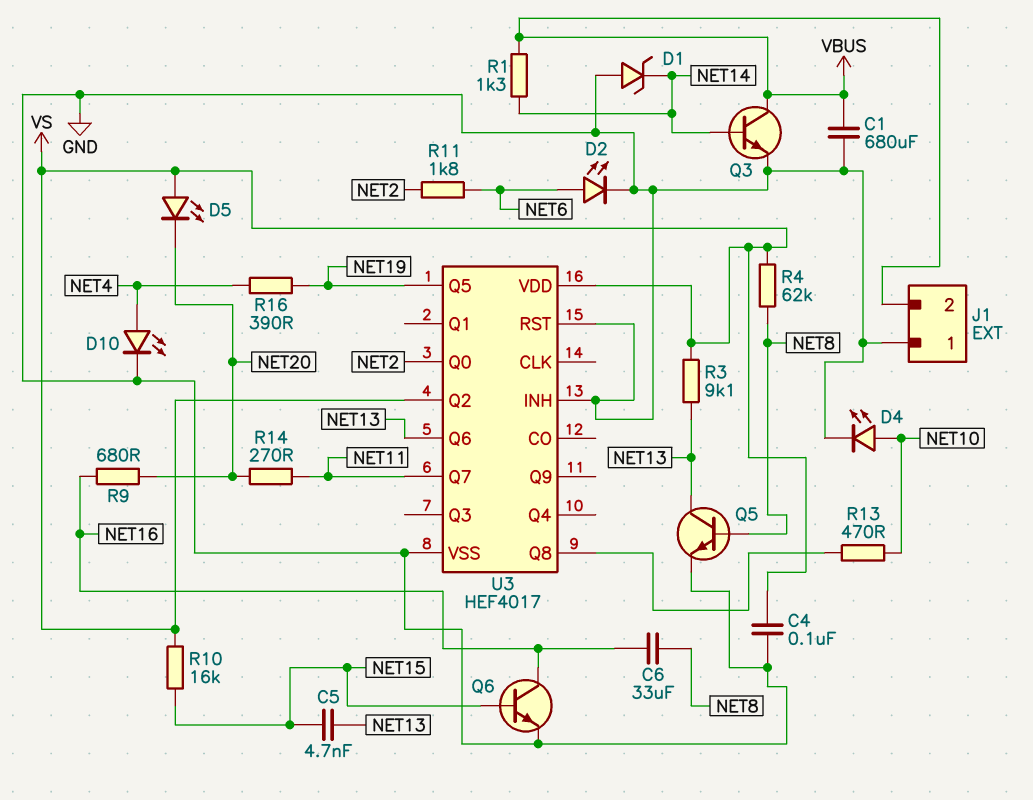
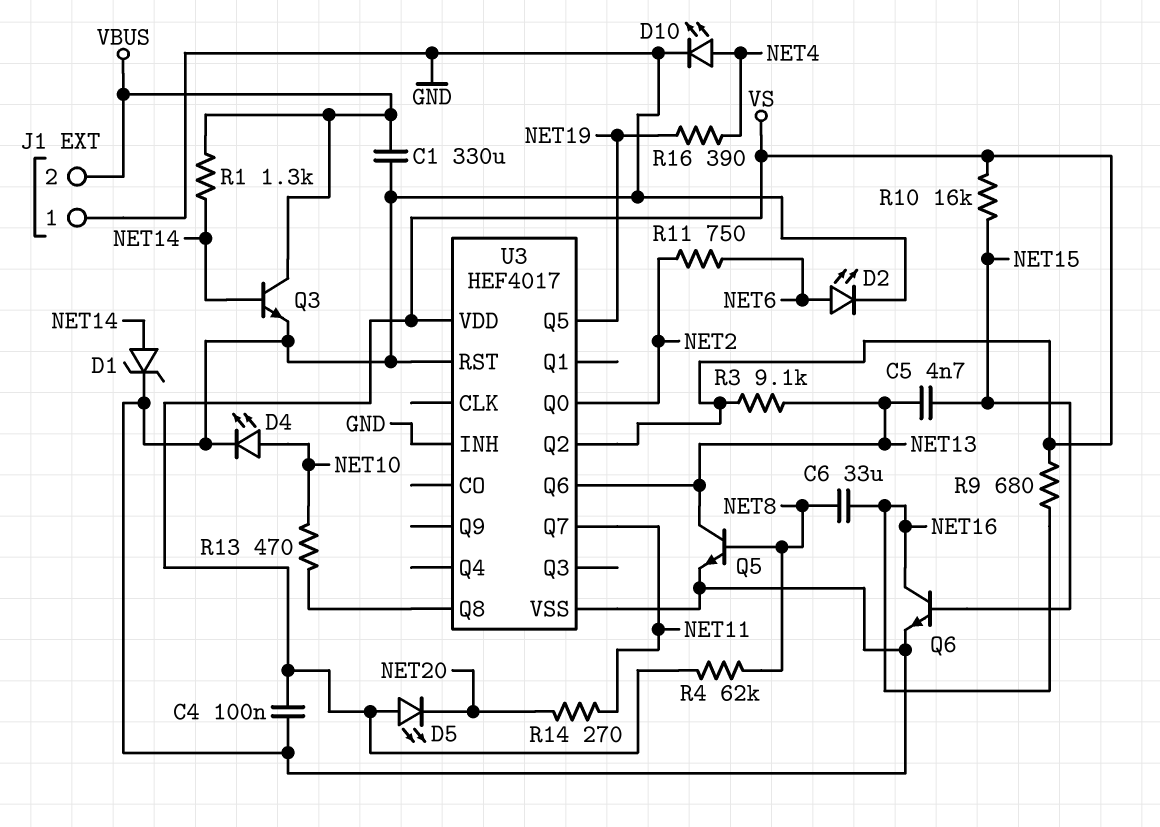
C1: 680uF (GND, VBUS) -> 330uF (GND, VBUS)
D1: zener (A GND, K NET14) -> zener (A NET14, K GND)
R9: 680 (NET16, NET20) -> 680 (NET16, VS)
R11: 1.8k (NET2, NET6) -> 750 (NET2, NET6)

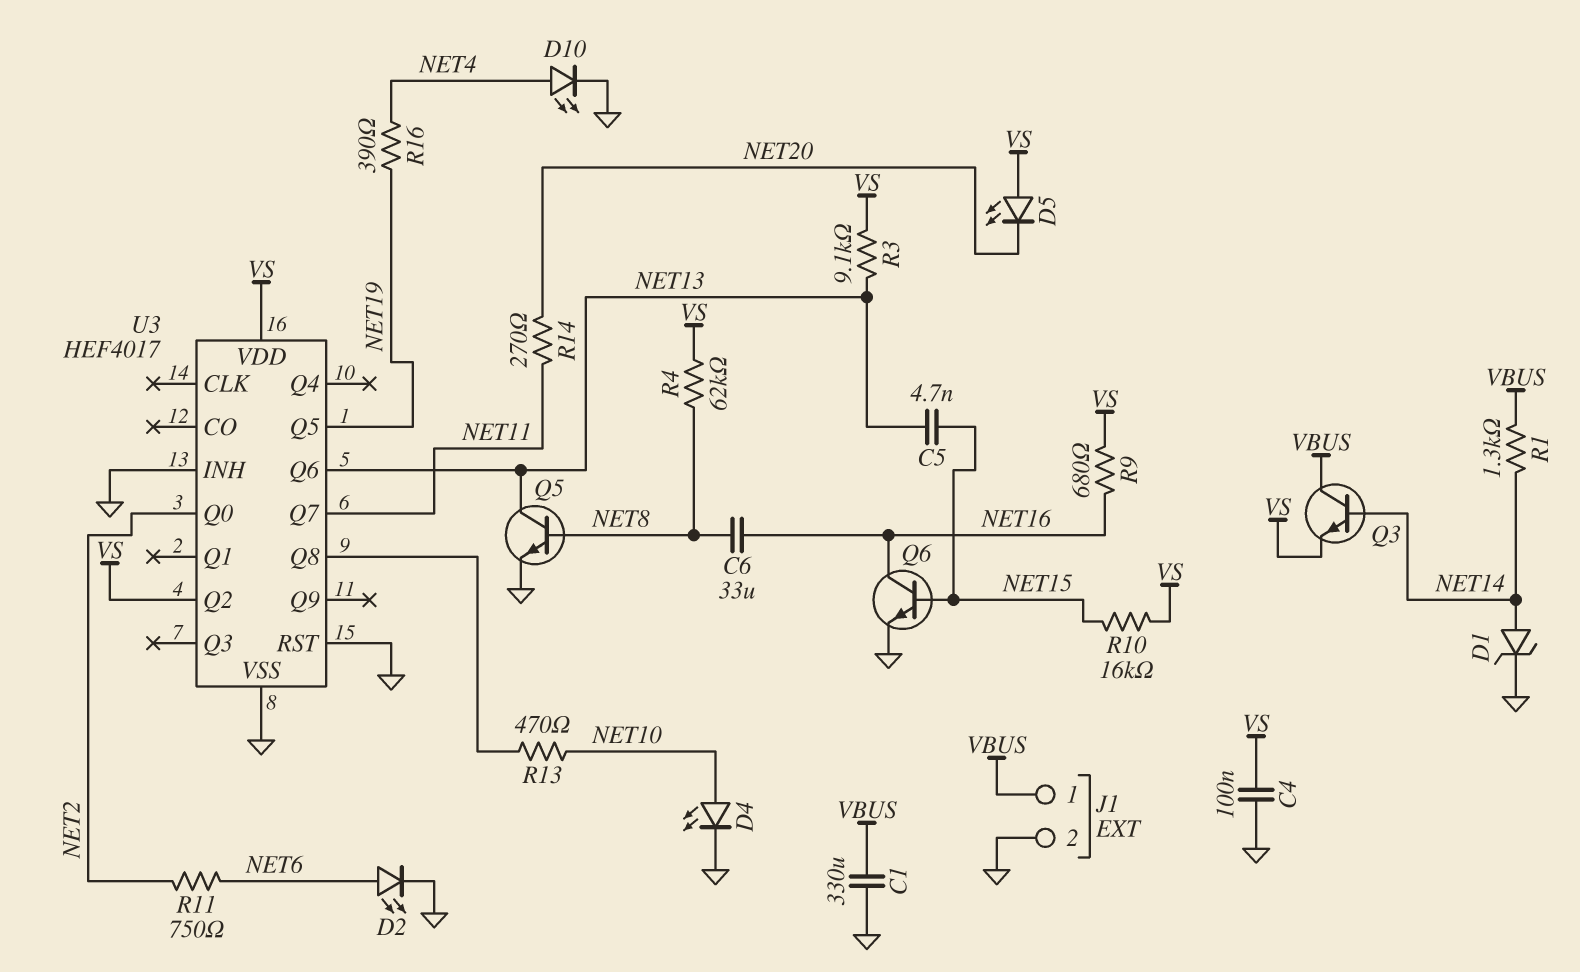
J1 pin 1: GND -> VBUS
J1 pin 2: VBUS -> GND
Q3: NPN (B NET14, C VBUS, E GND) -> NPN (B NET14, C VBUS, E VS)

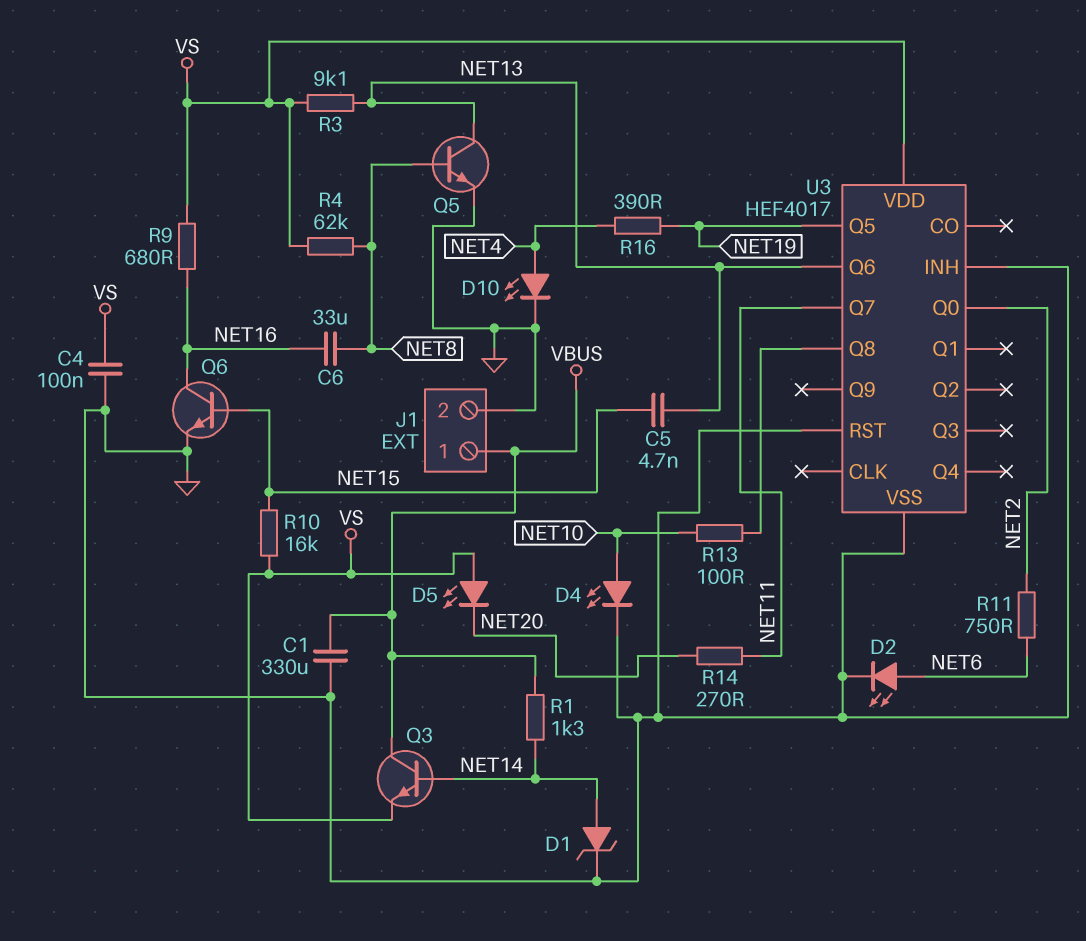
R13: 470 (NET10, U3/Q8) -> 100 (NET10, U3/Q8)
U3 pin Q2: VS -> none

